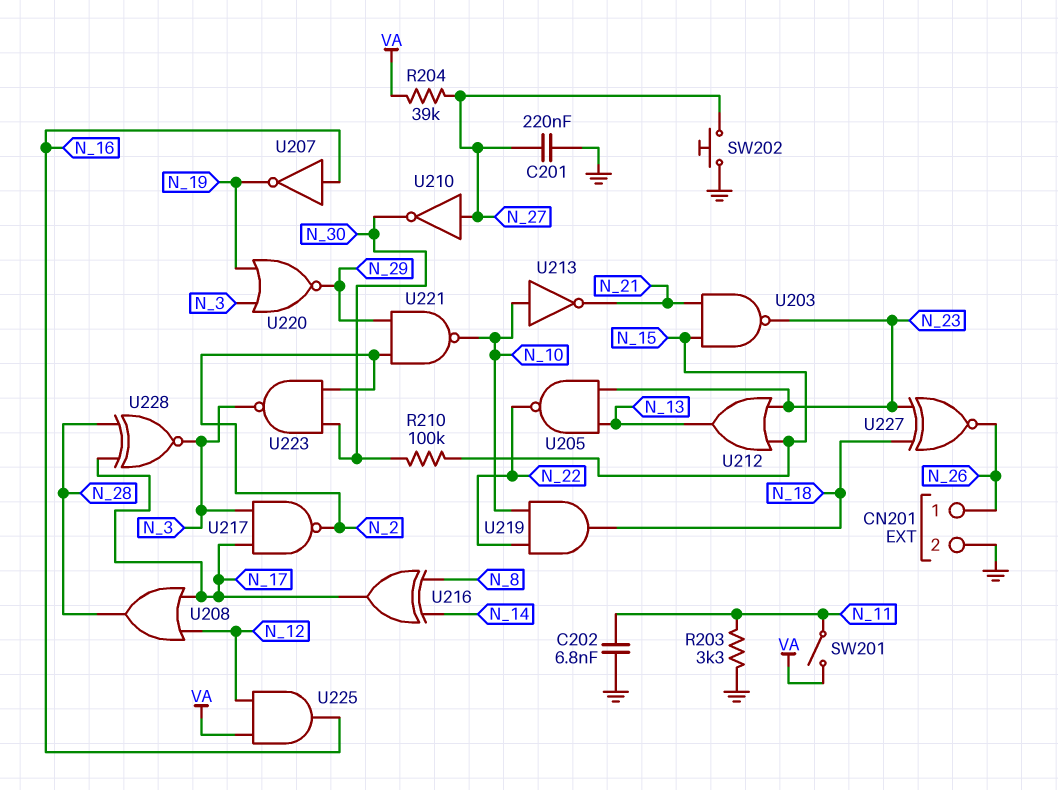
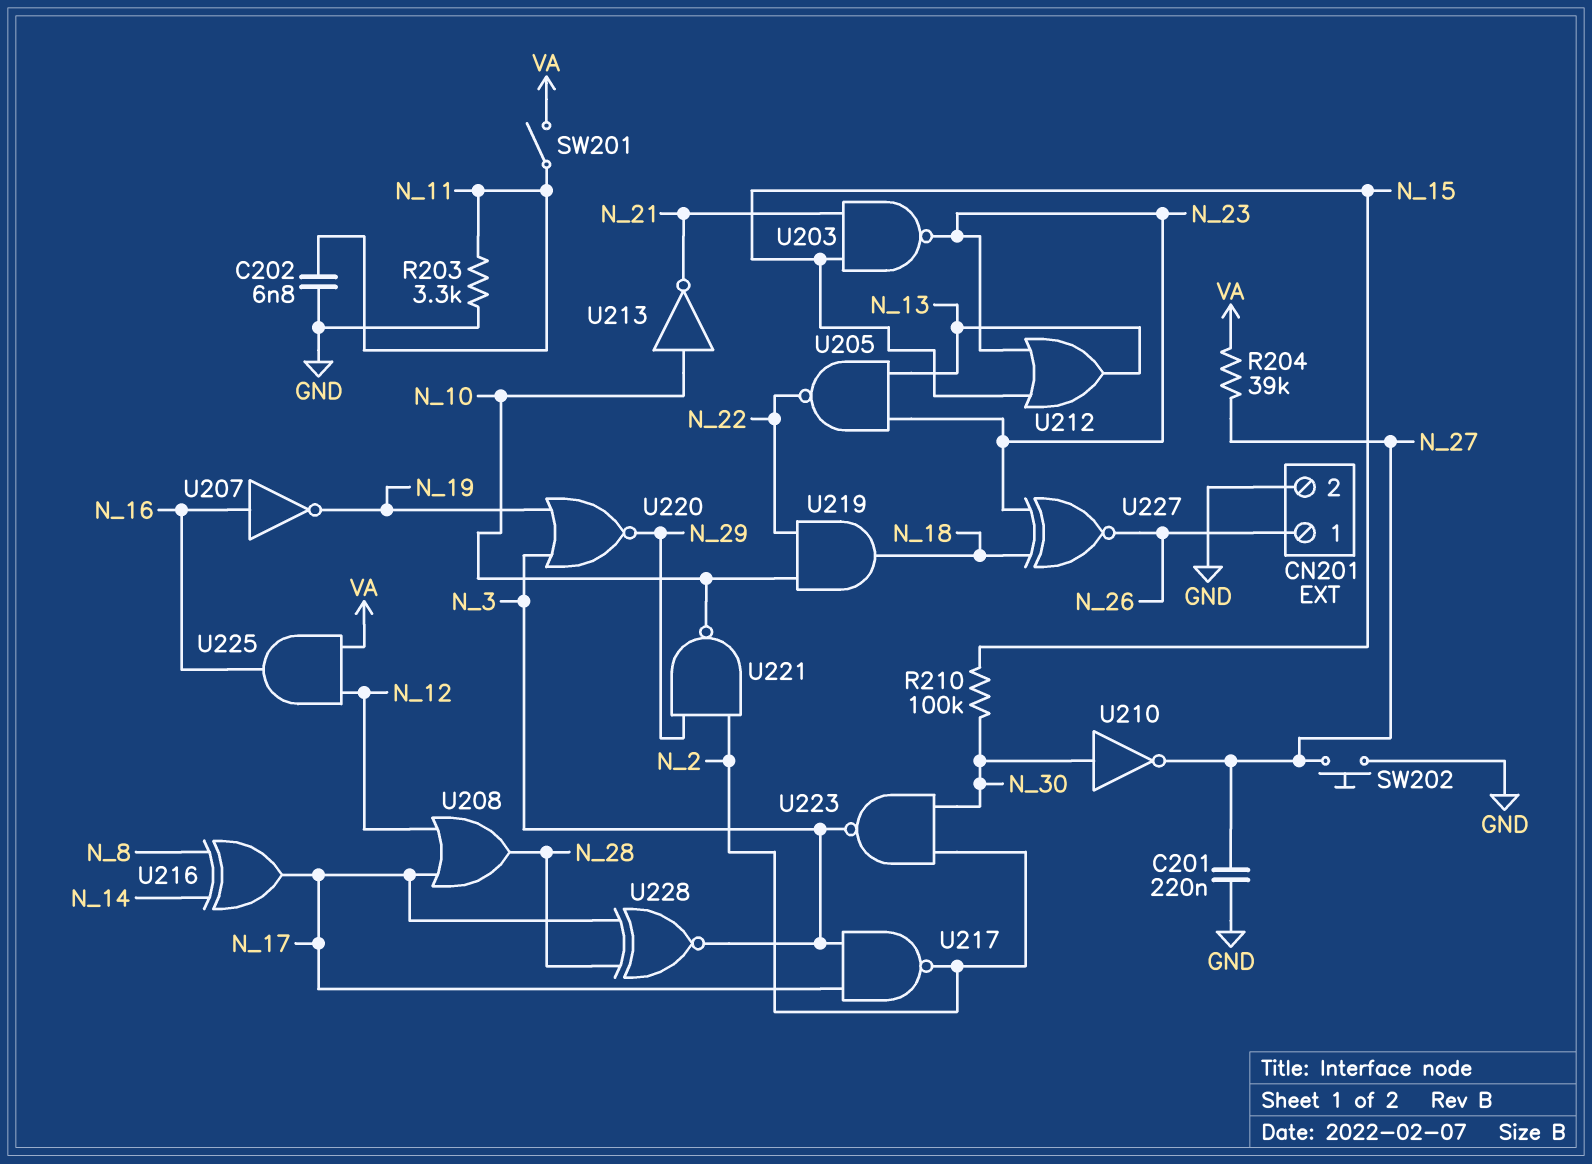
U210: NOT (in N_27, out N_30) -> NOT (in N_30, out N_27)

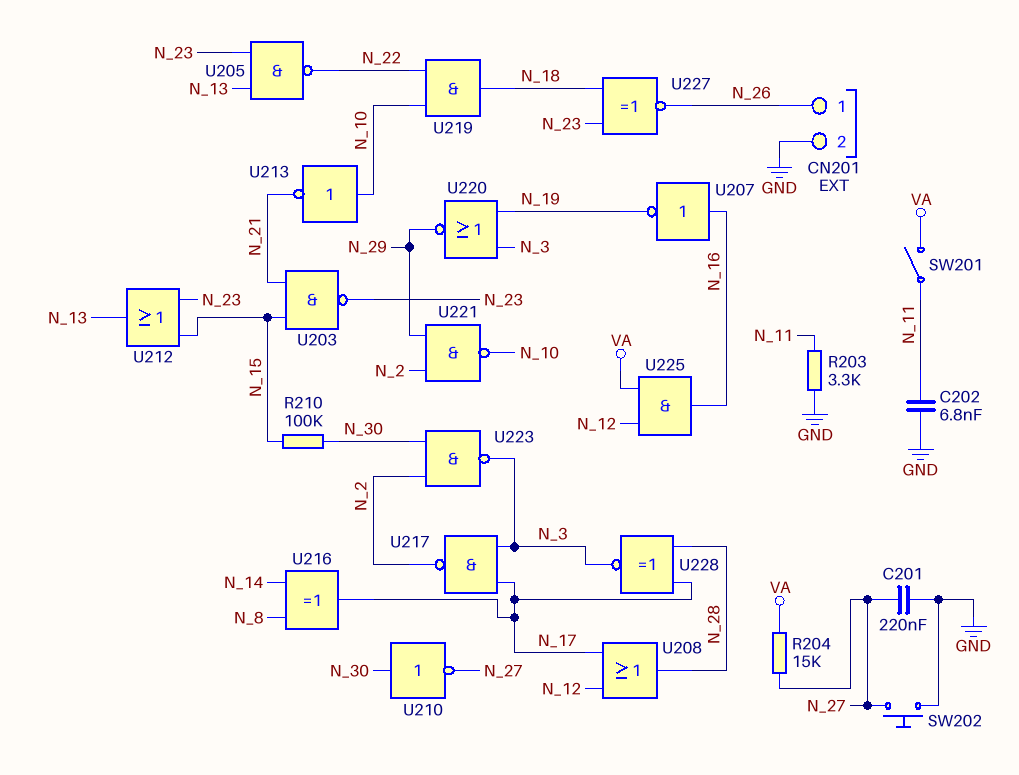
R204: 39k (N_27, VA) -> 15k (N_27, VA)

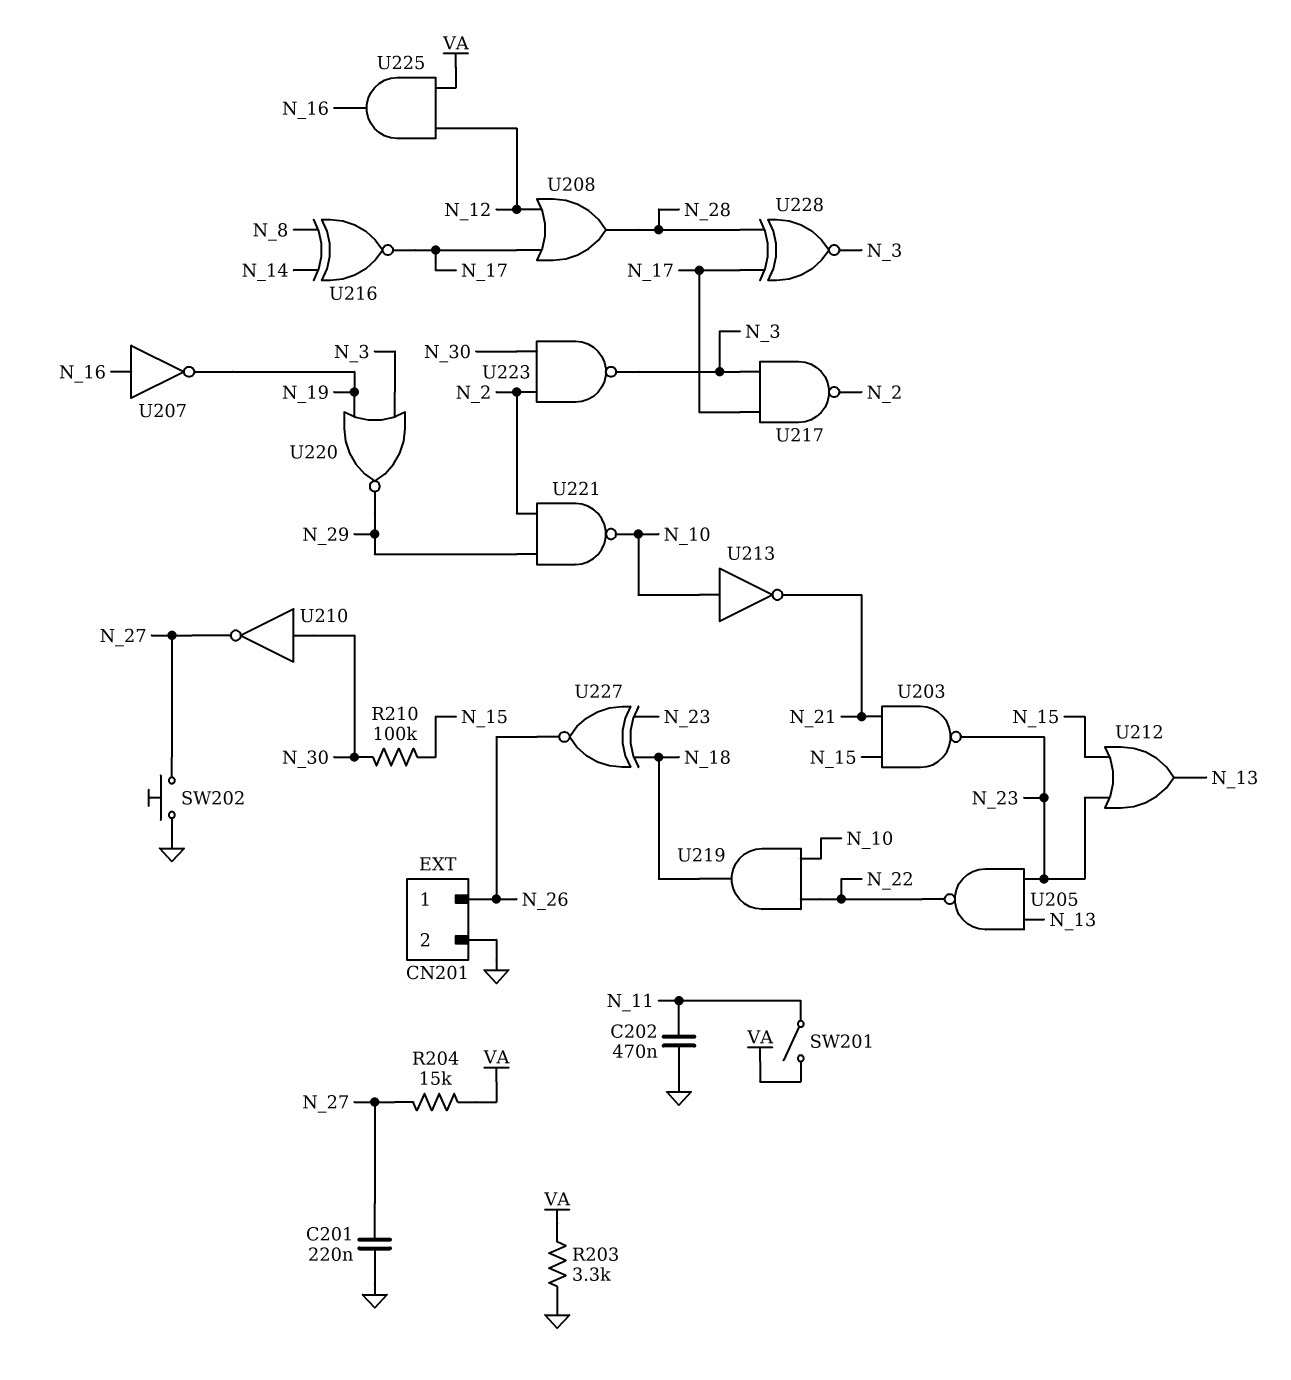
C202: 6.8nF (GND, N_11) -> 470nF (GND, N_11)
R203: 3.3k (GND, N_11) -> 3.3k (GND, VA)
U216: XOR (in N_8, in N_14, out N_17) -> XNOR (in N_8, in N_14, out N_17)

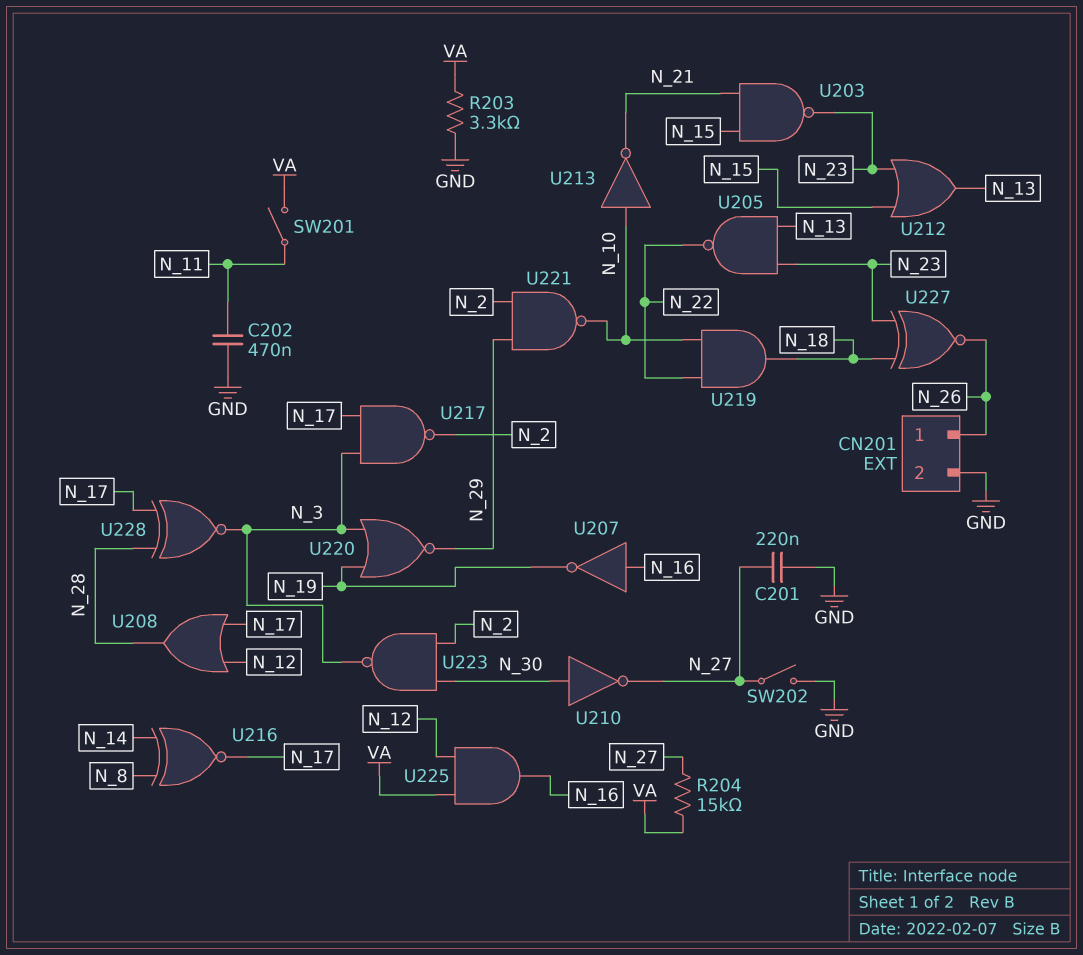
R210: 100k (N_15, N_30) -> none
SW202: button (GND, N_27) -> switch (GND, N_27)

